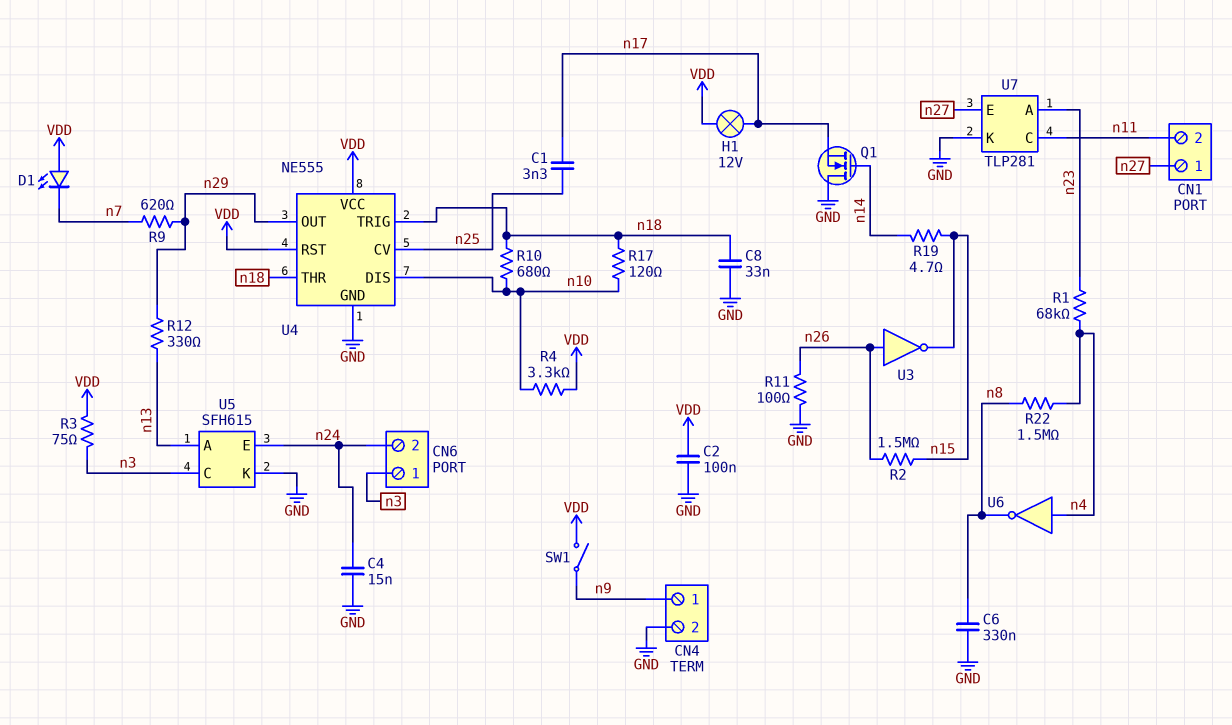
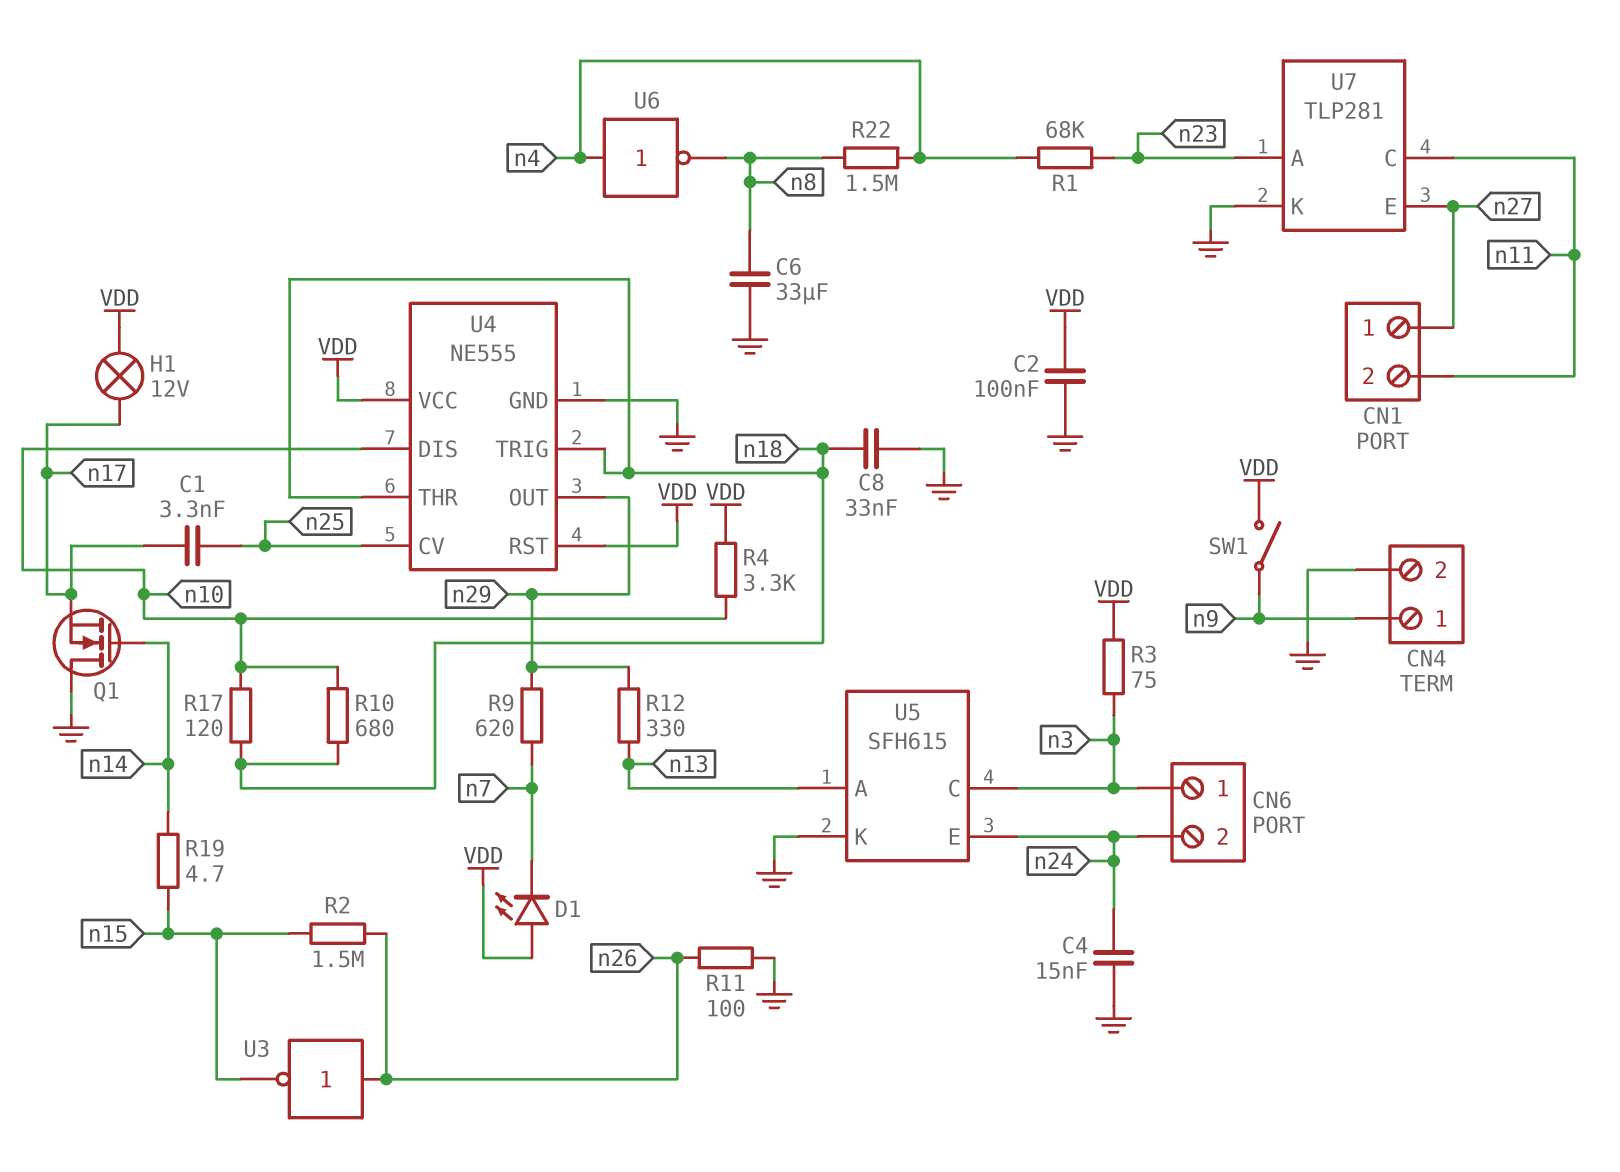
C6: 330nF (GND, n8) -> 33uF (GND, n8)

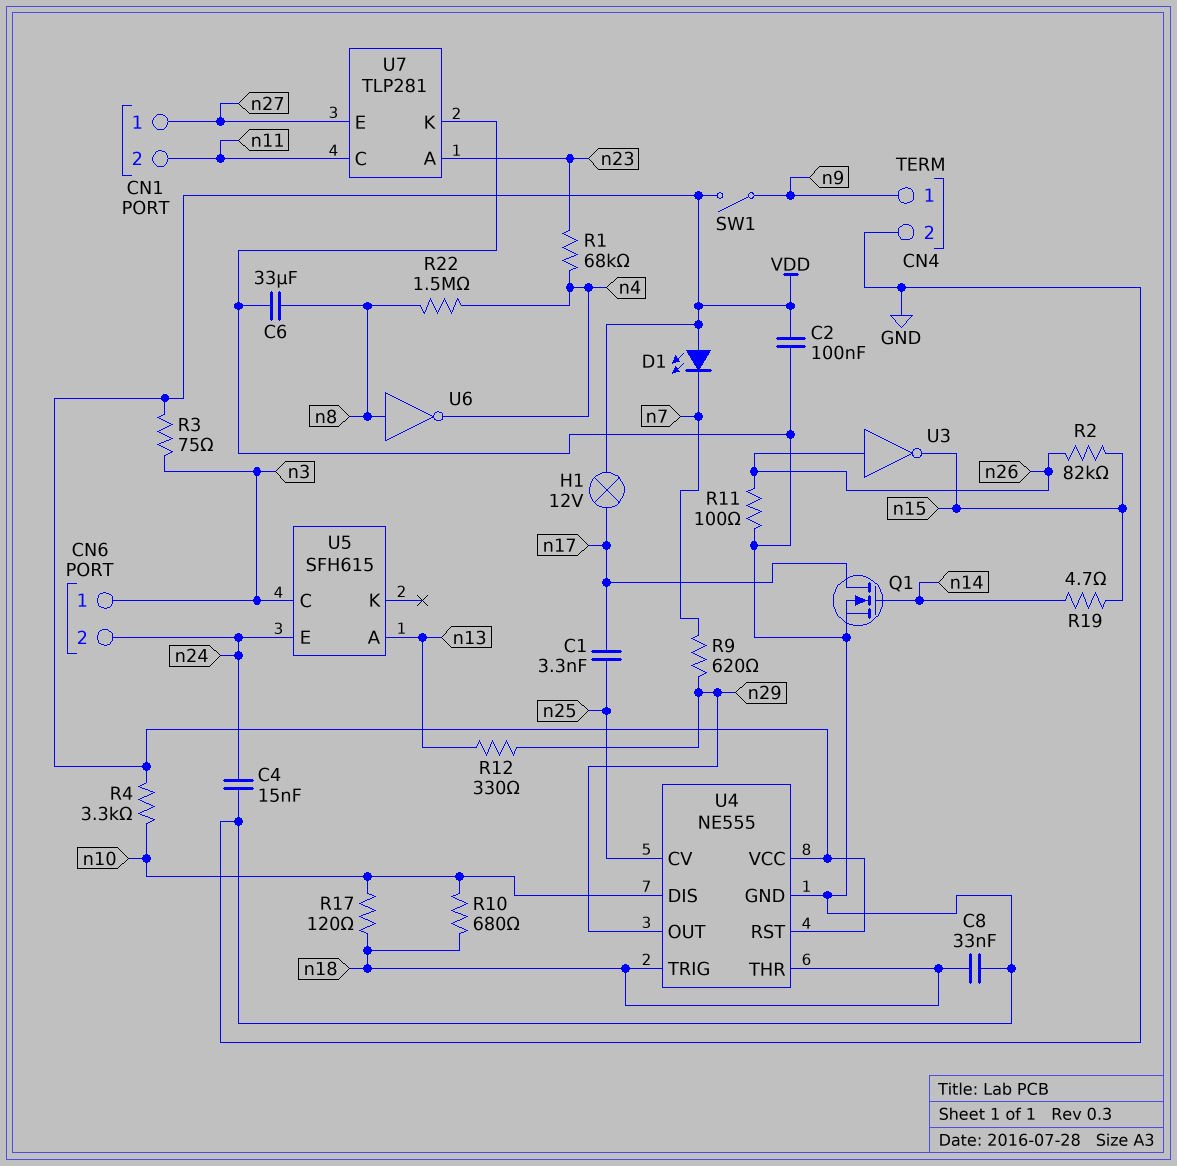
Q1: NMOS (G n14, D GND, S n17) -> NMOS (G n14, D n17, S GND)
R2: 1.5M (n15, n26) -> 82k (n15, n26)
U5 pin K: GND -> none
U6: NOT (in n4, out n8) -> NOT (in n8, out n4)

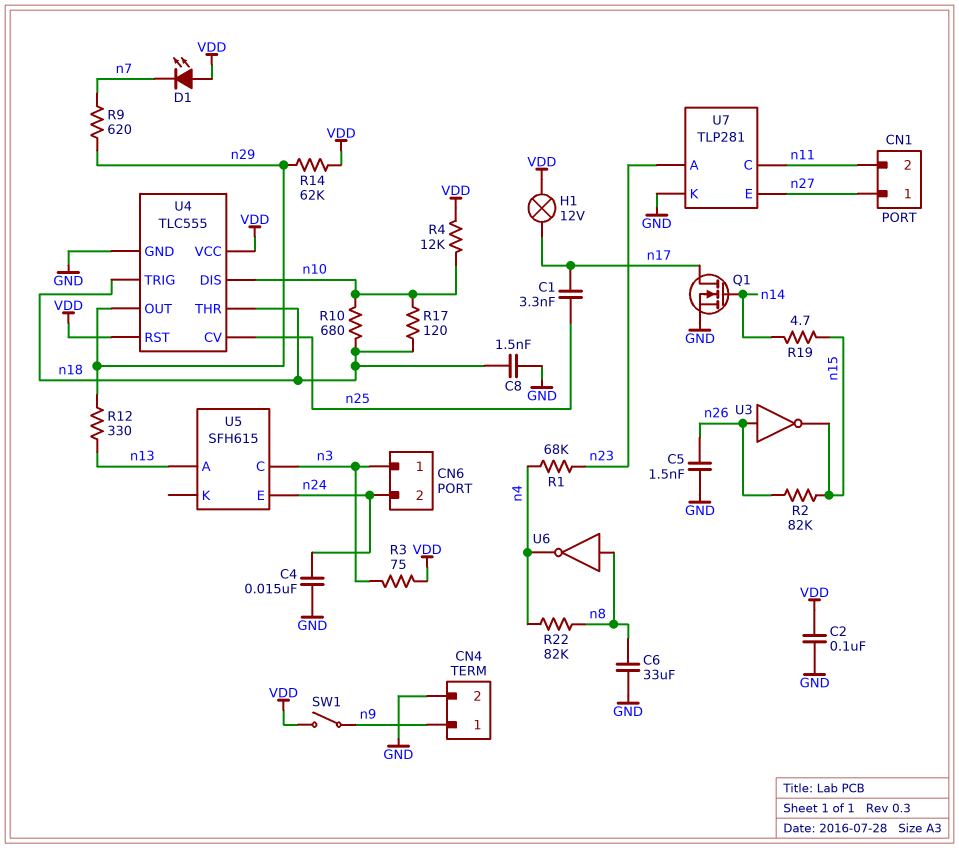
C5: none -> 1.5nF (GND, n26)
C8: 33nF (GND, n18) -> 1.5nF (GND, n18)
R4: 3.3k (VDD, n10) -> 12k (VDD, n10)
R11: 100 (GND, n26) -> none
R14: none -> 62k (VDD, n29)
R22: 1.5M (n4, n8) -> 82k (n4, n8)
U4: NE555 -> TLC555

